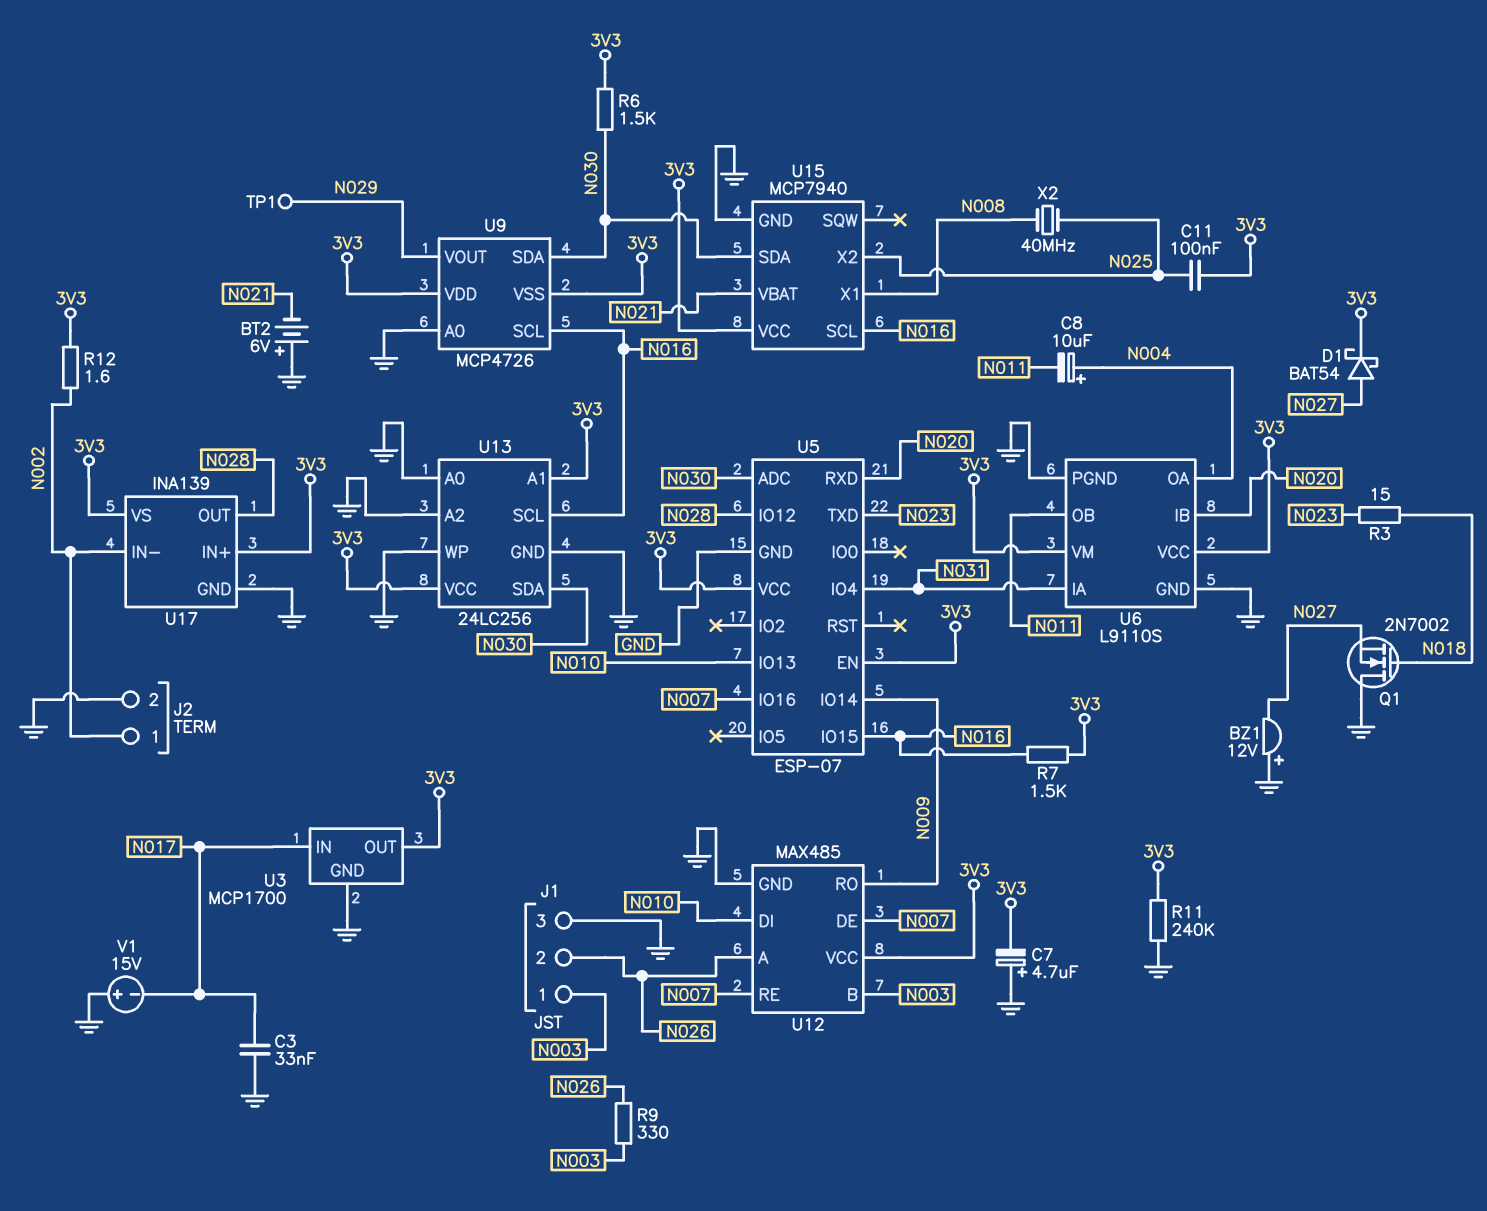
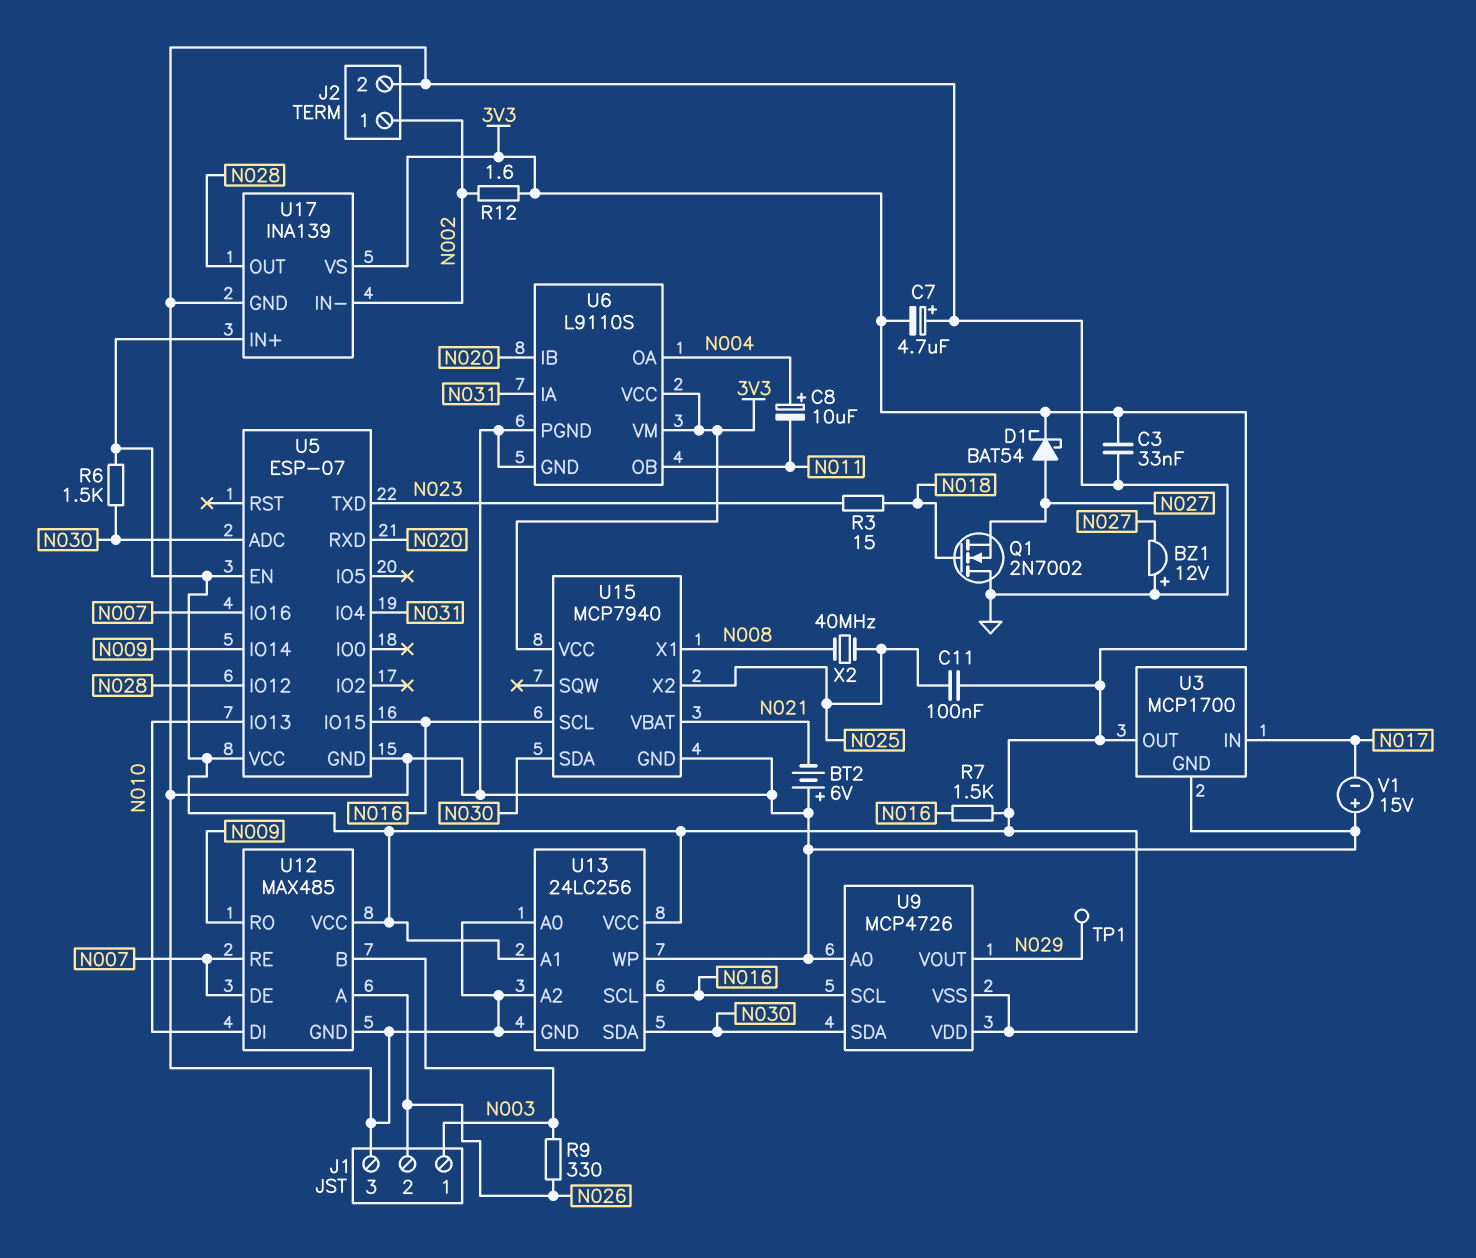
C3: 33nF (GND, N017) -> 33nF (3V3, GND)
R11: 240k (3V3, GND) -> none

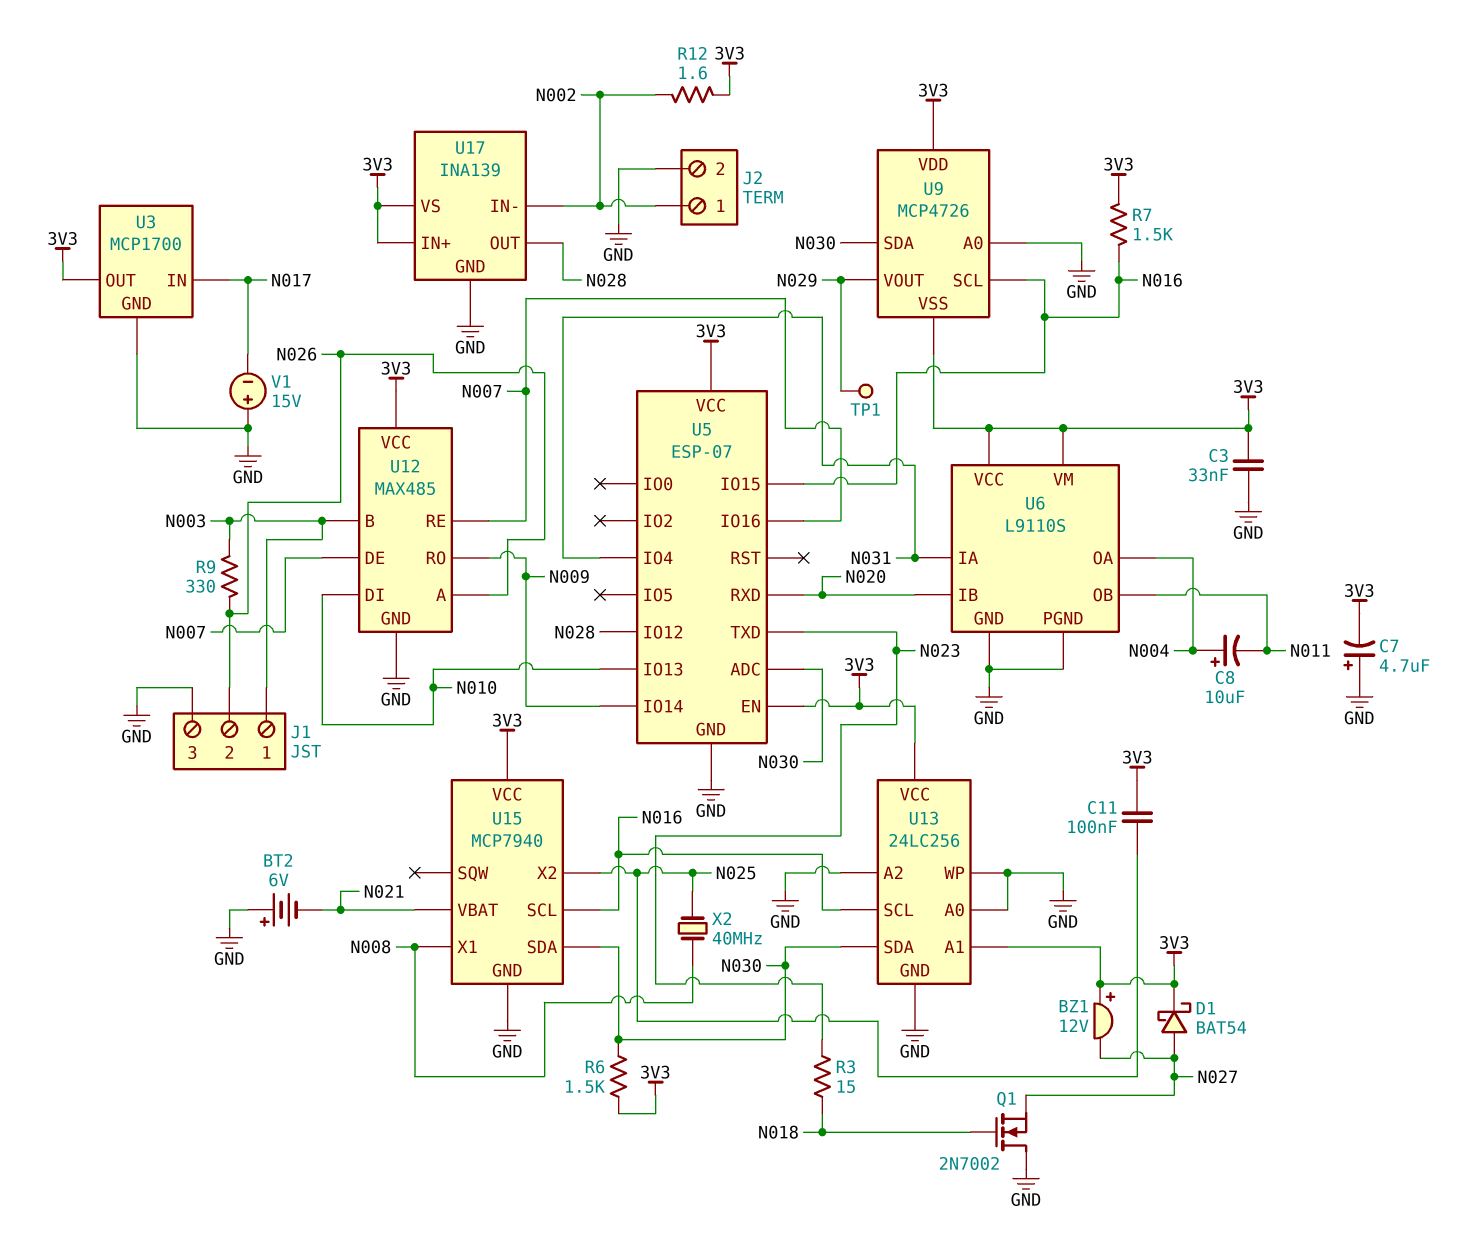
BZ1: buzzer 12V (plus GND, minus N027) -> buzzer 12V (plus 3V3, minus N027)

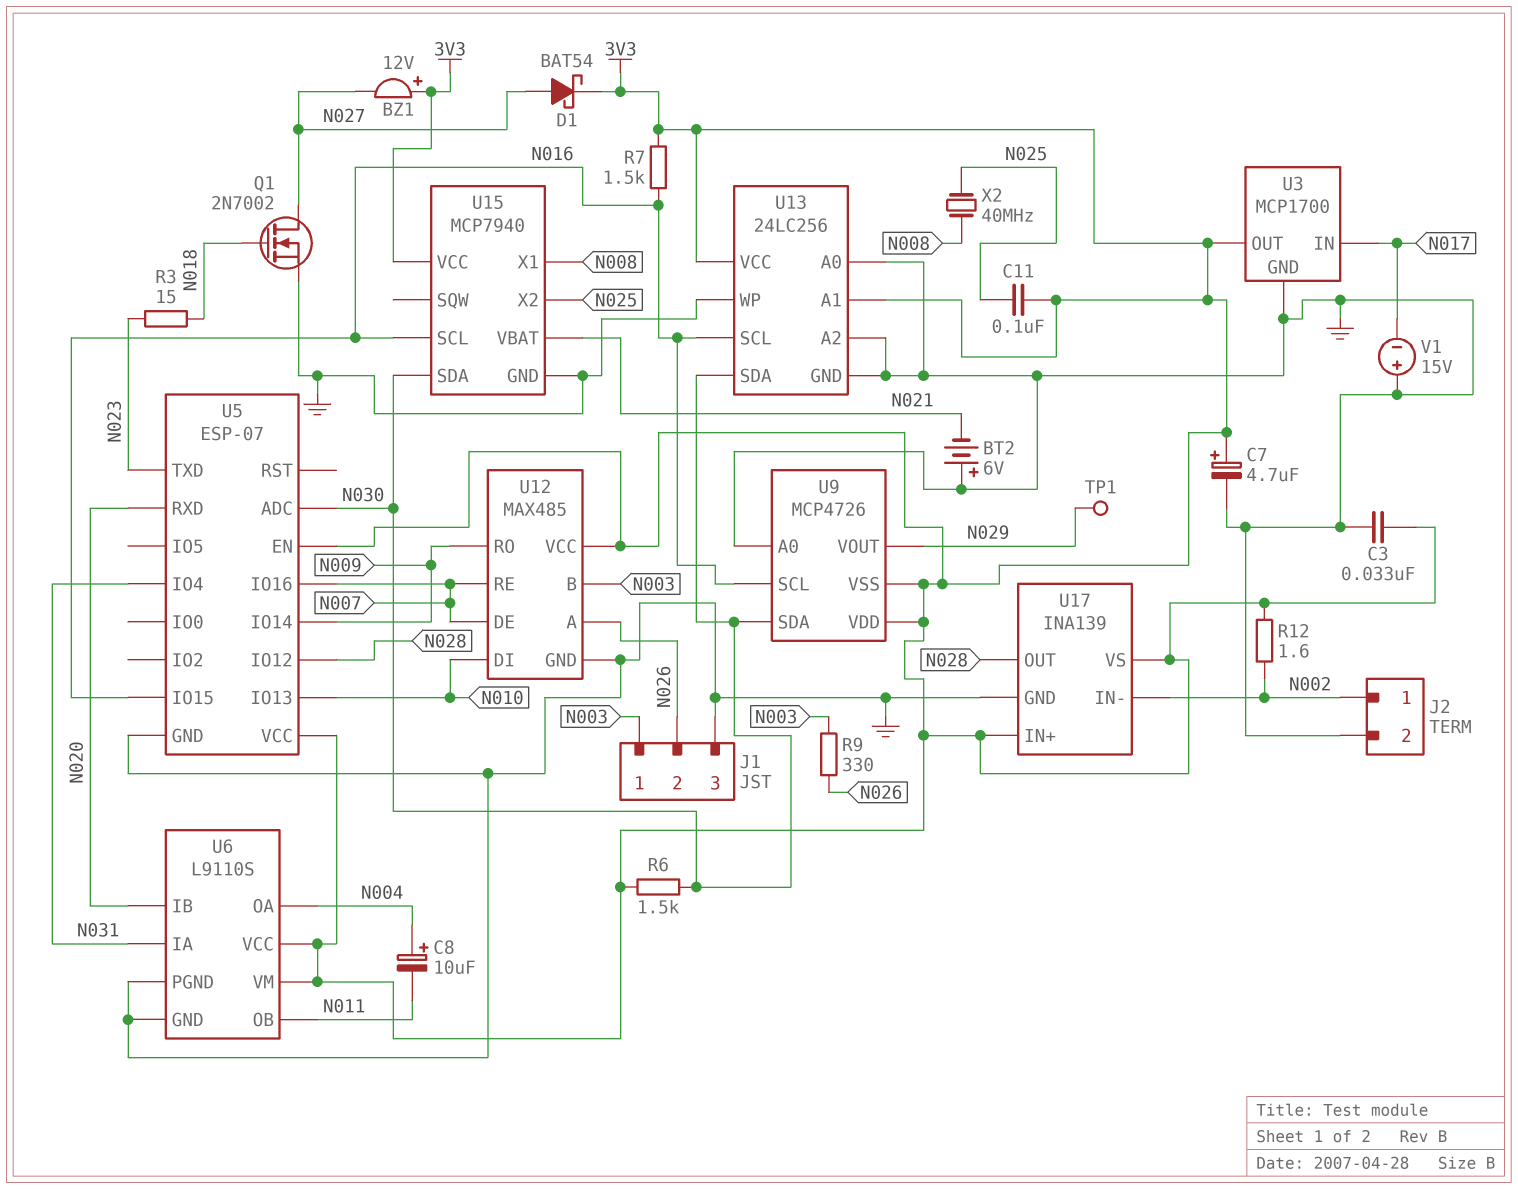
C7: 4.7uF (plus GND, minus 3V3) -> 4.7uF (plus 3V3, minus GND)
Q1: NMOS 2N7002 (G N018, D GND, S N027) -> NMOS 2N7002 (G N018, D N027, S GND)

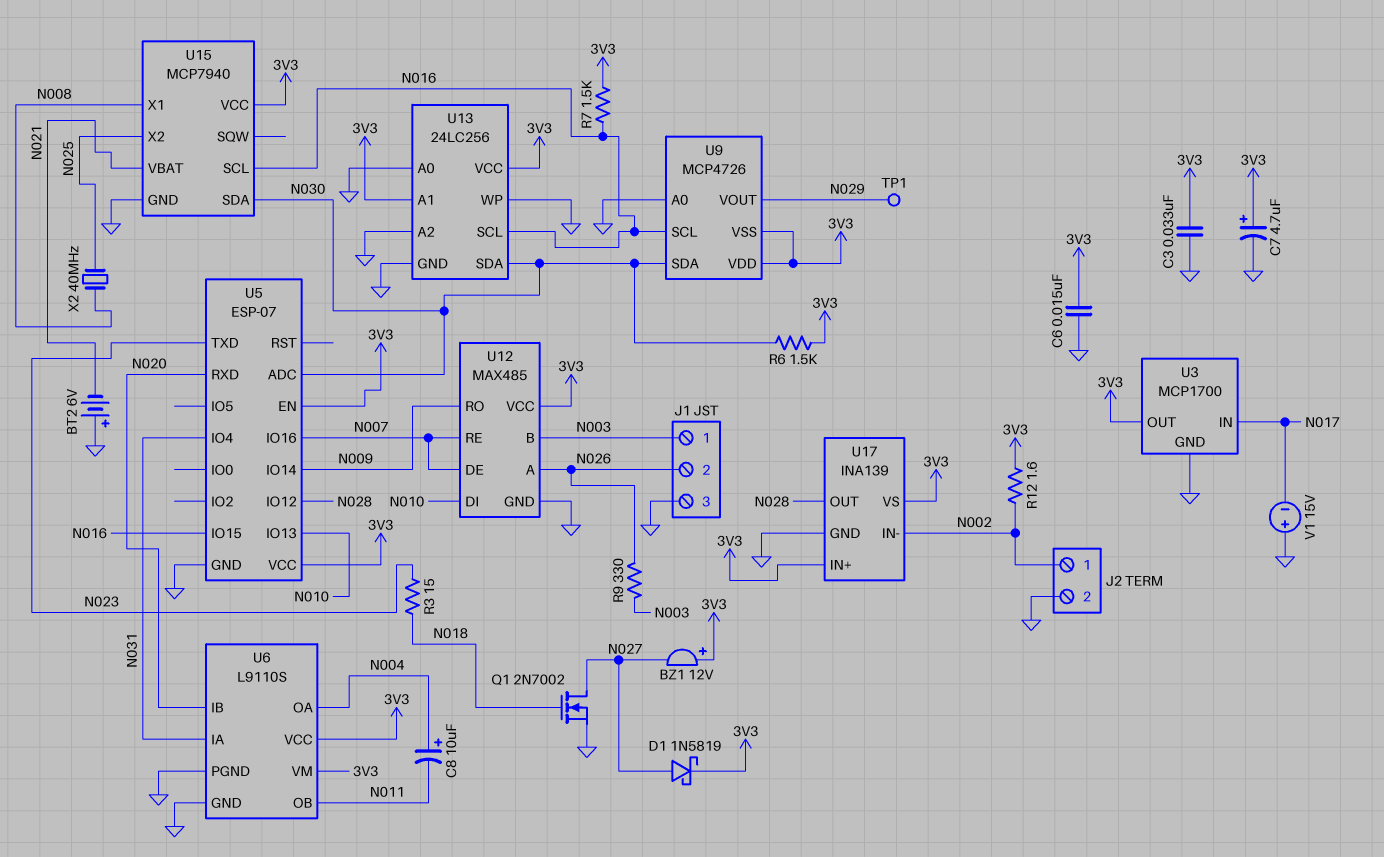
C6: none -> 15nF (3V3, GND)
C11: 100nF (3V3, N025) -> none
D1: schottky BAT54 (A N027, K 3V3) -> schottky 1N5819 (A N027, K 3V3)

